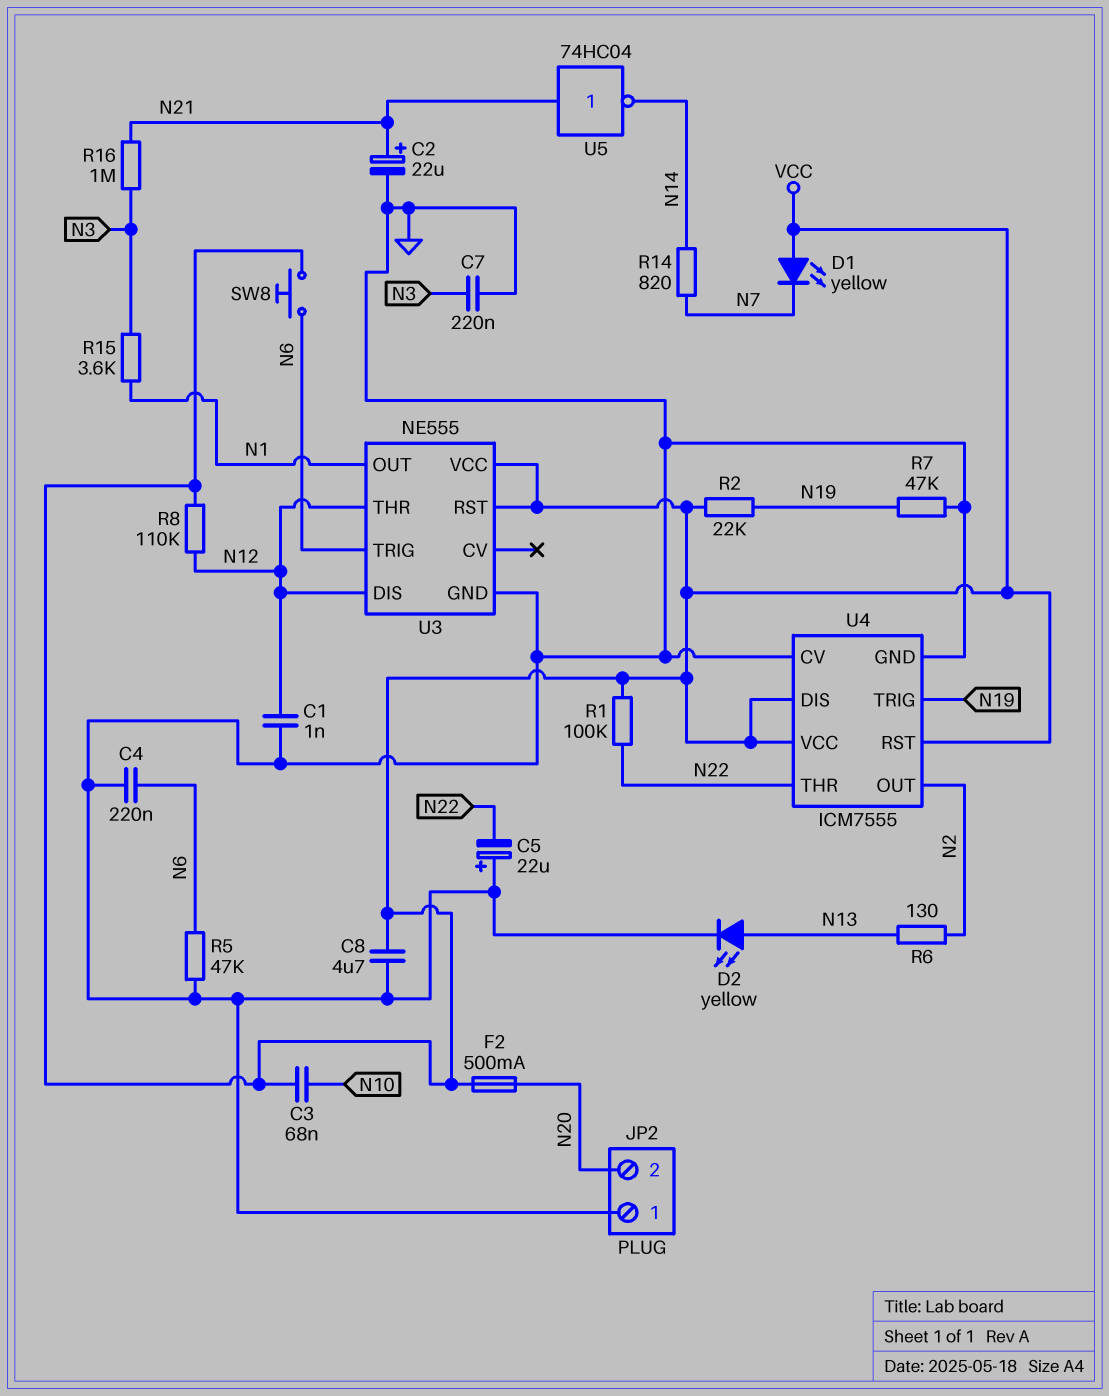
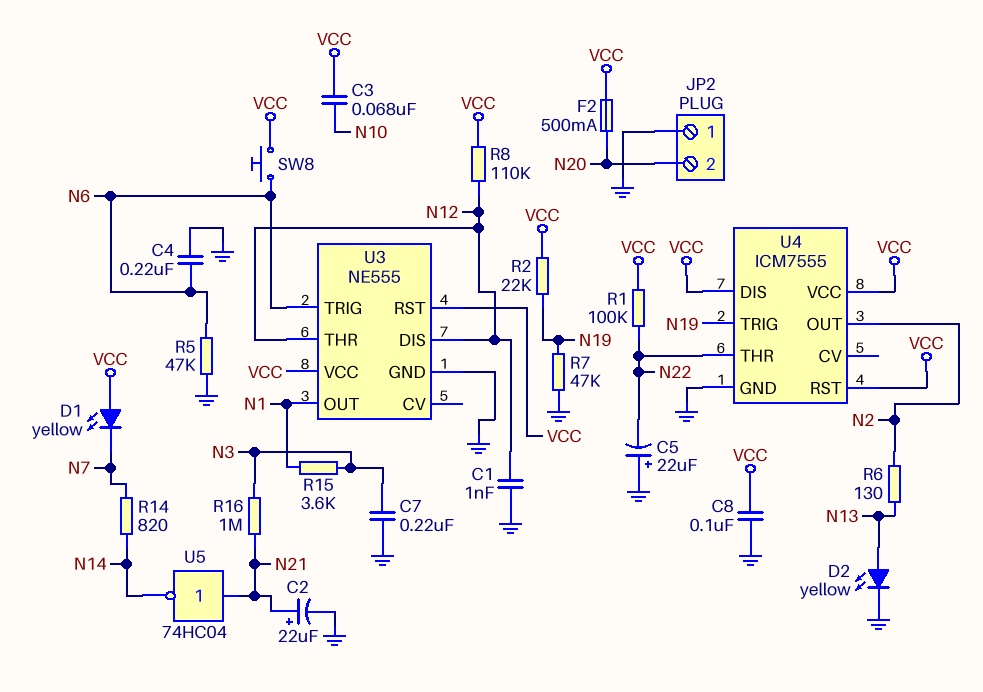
C8: 4.7uF (GND, VCC) -> 100nF (GND, VCC)
U4 pin CV: GND -> none

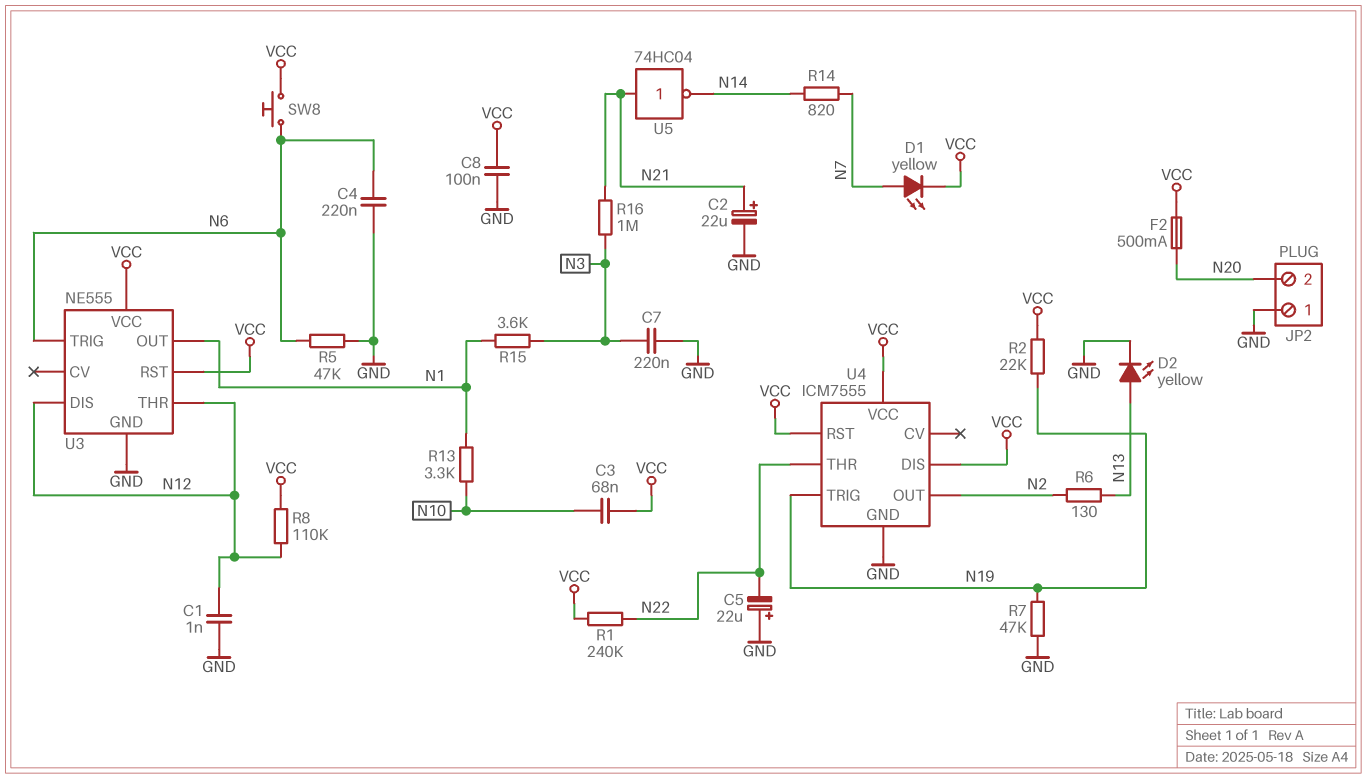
D1: LED yellow (A VCC, K N7) -> LED yellow (A N7, K VCC)
R1: 100k (N22, VCC) -> 240k (N22, VCC)
R13: none -> 3.3k (N1, N10)

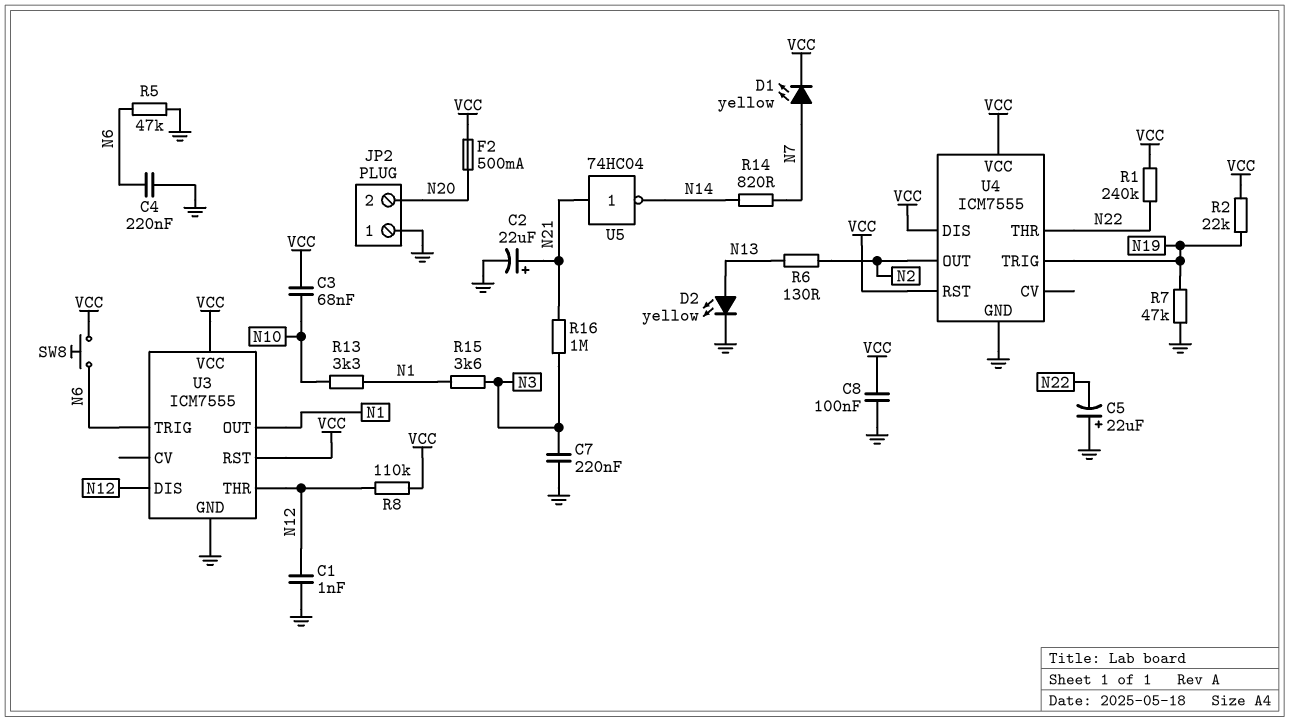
U3: NE555 -> ICM7555

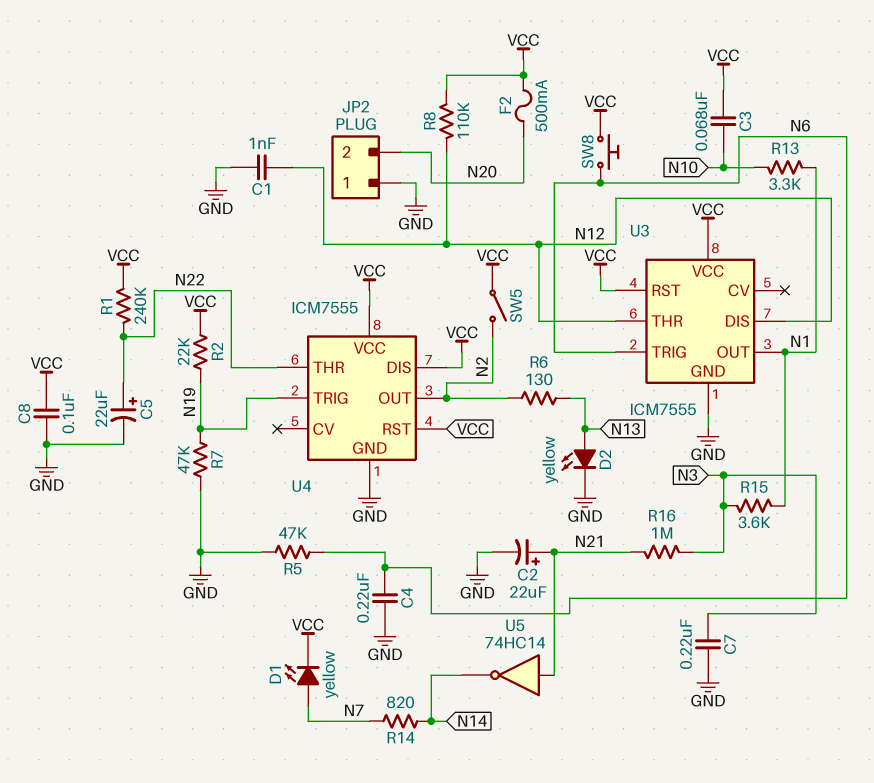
C5: 22uF (plus GND, minus N22) -> 22uF (plus N22, minus GND)
SW5: none -> switch (N2, VCC)
U5: NOT 74HC04 (in N21, out N14) -> NOT 74HC14 (in N21, out N14)

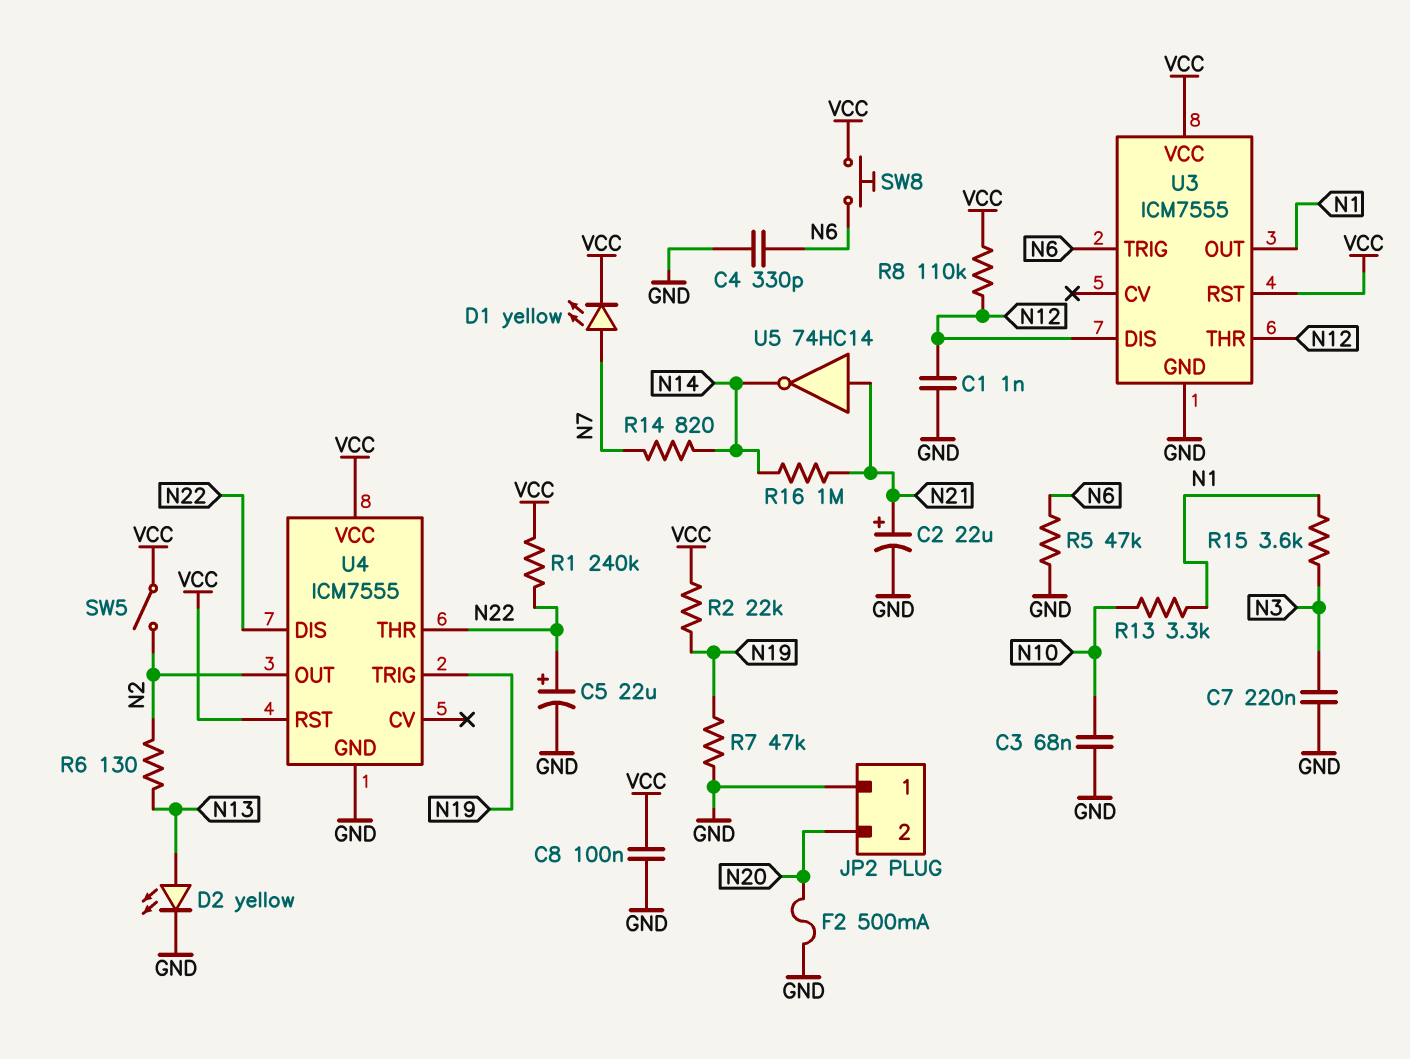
C3: 68nF (N10, VCC) -> 68nF (GND, N10)
C4: 220nF (GND, N6) -> 330pF (GND, N6)
F2: 500mA (N20, VCC) -> 500mA (GND, N20)
R16: 1M (N3, N21) -> 1M (N14, N21)
U4 pin DIS: VCC -> N22

